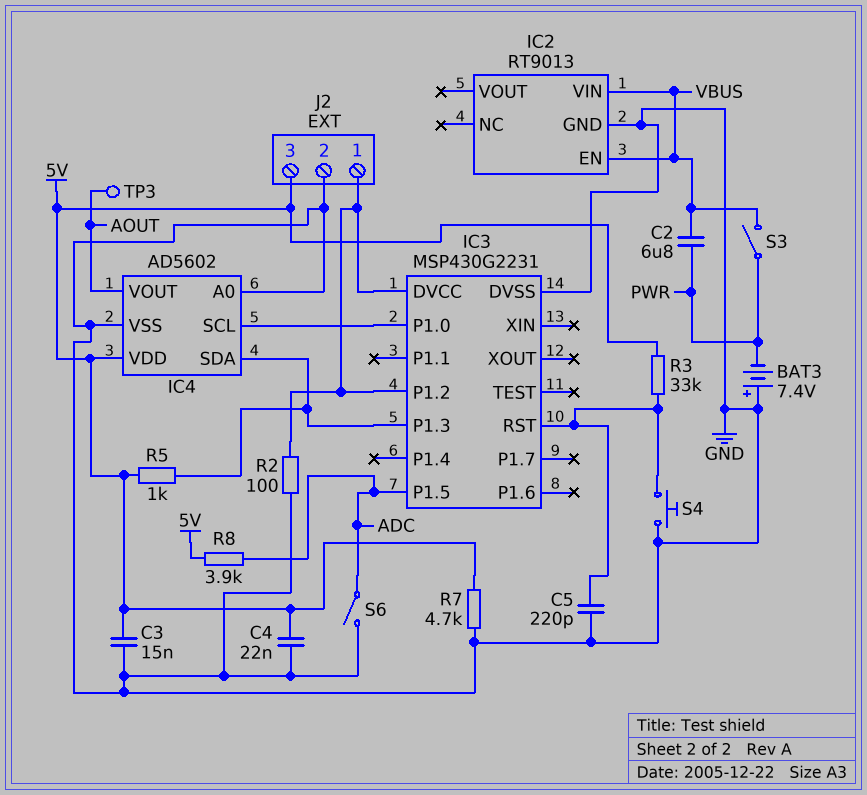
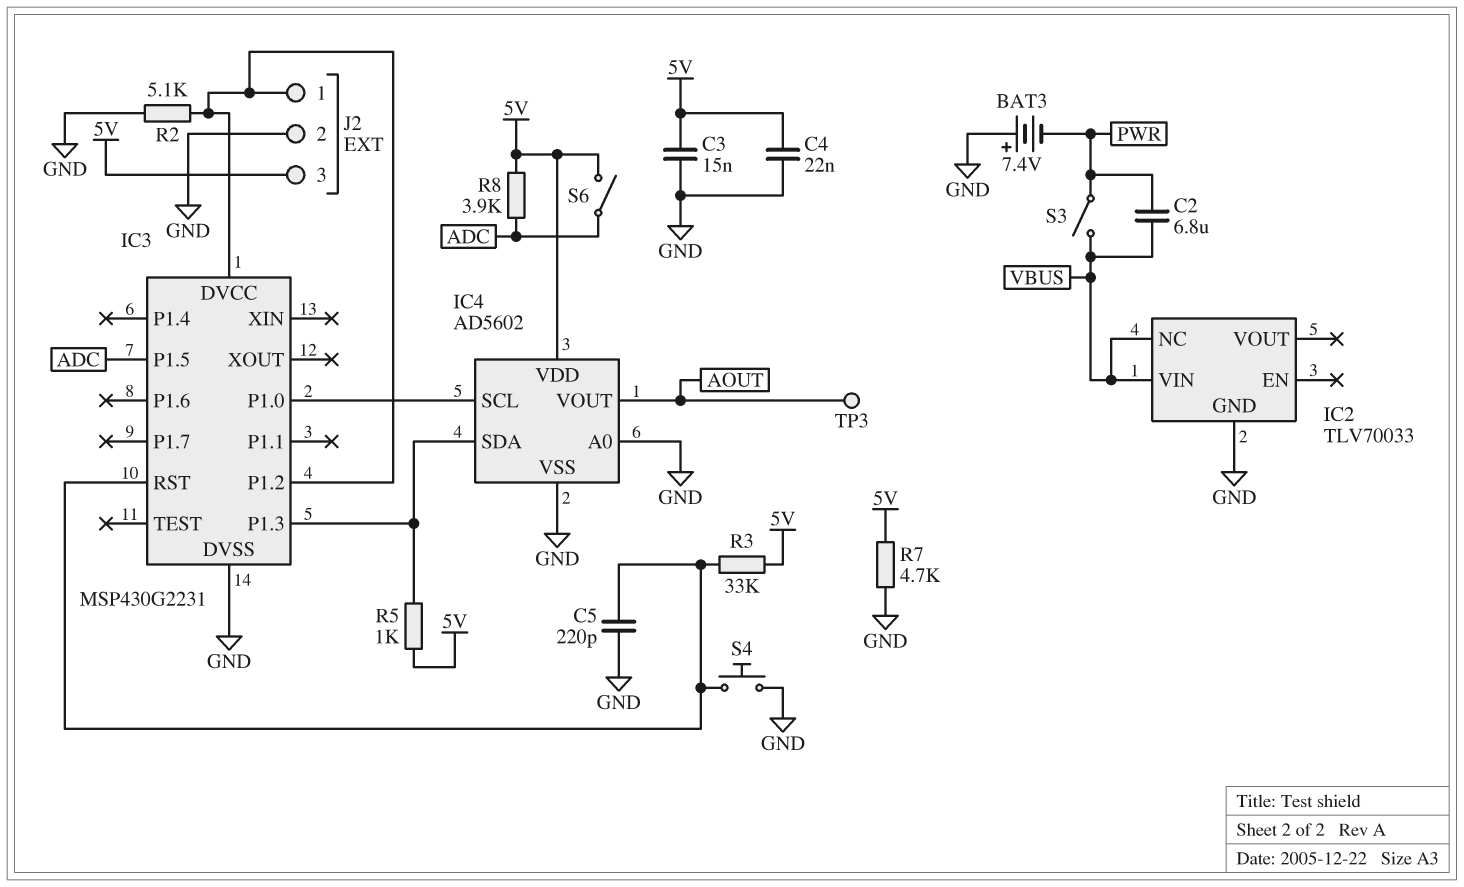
IC2: RT9013 -> TLV70033
IC2 pin EN: VBUS -> none
IC2 pin NC: none -> VBUS
R2: 100 (GND, IC3/DVCC) -> 5.1k (GND, IC3/DVCC)
S6: switch (ADC, GND) -> switch (5V, ADC)

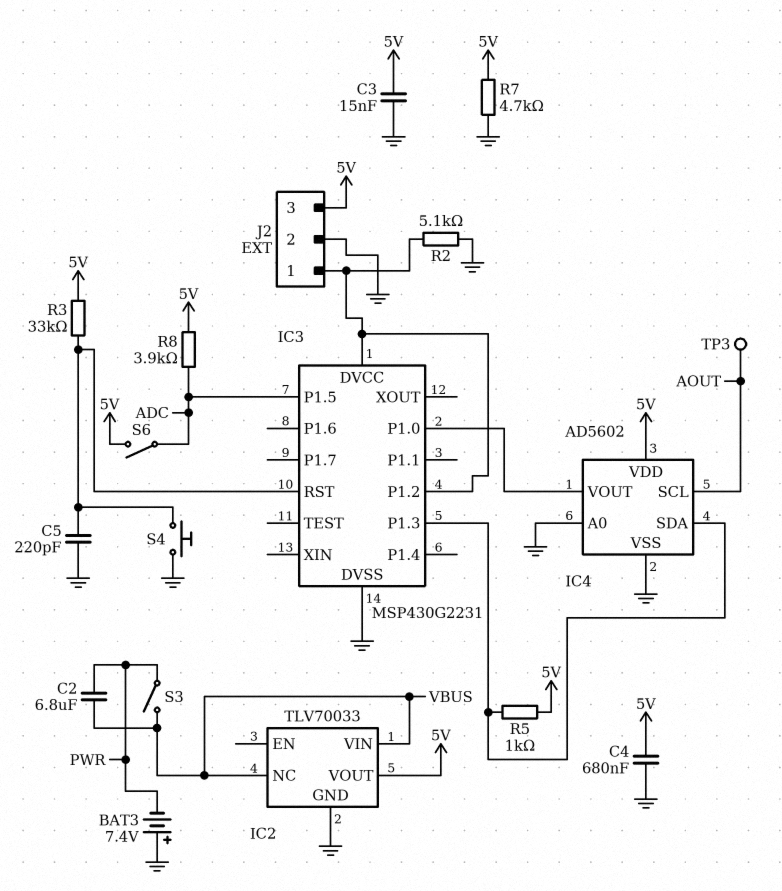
C4: 22nF (5V, GND) -> 680nF (5V, GND)
IC2 pin VOUT: none -> 5V
IC4 pin SCL: IC3/P1.0 -> AOUT
IC4 pin VOUT: AOUT -> IC3/P1.0

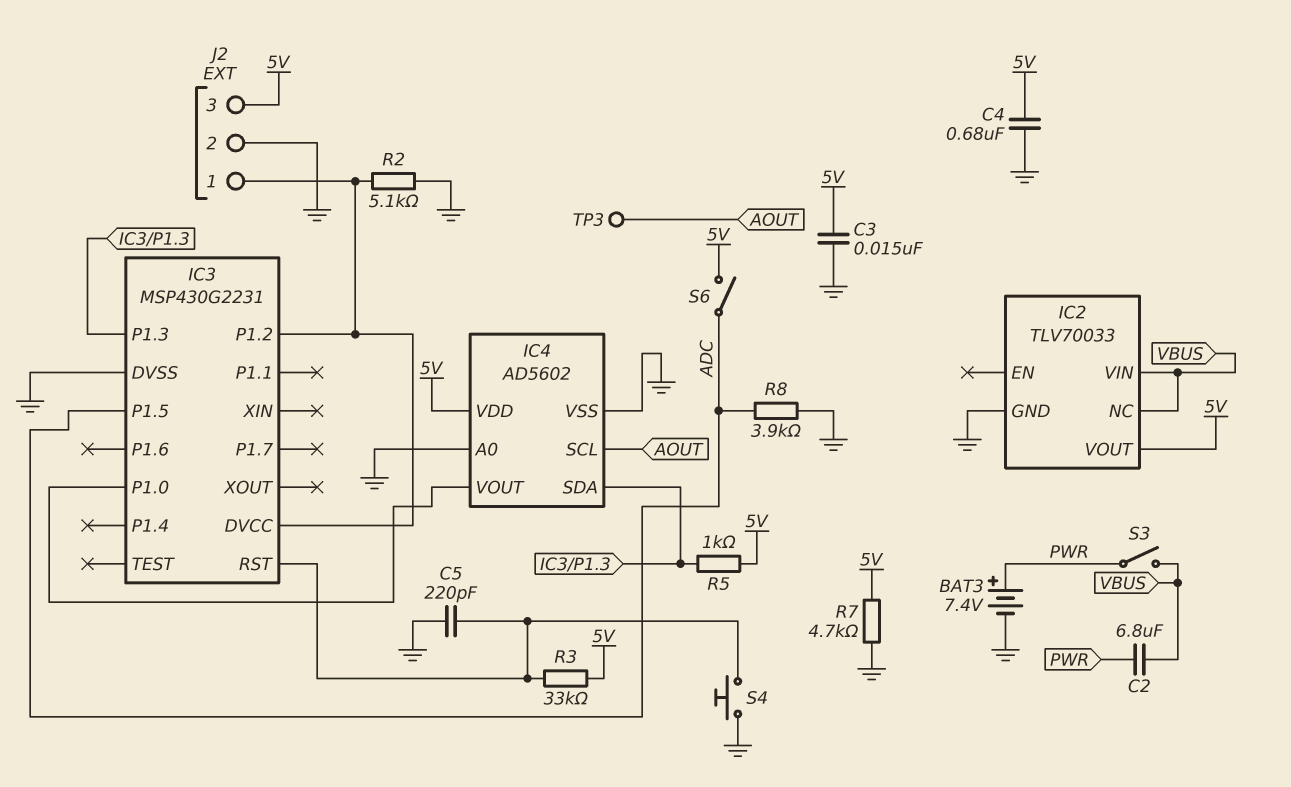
BAT3: 7.4V (plus GND, minus PWR) -> 7.4V (plus PWR, minus GND)
R8: 3.9k (5V, ADC) -> 3.9k (ADC, GND)

